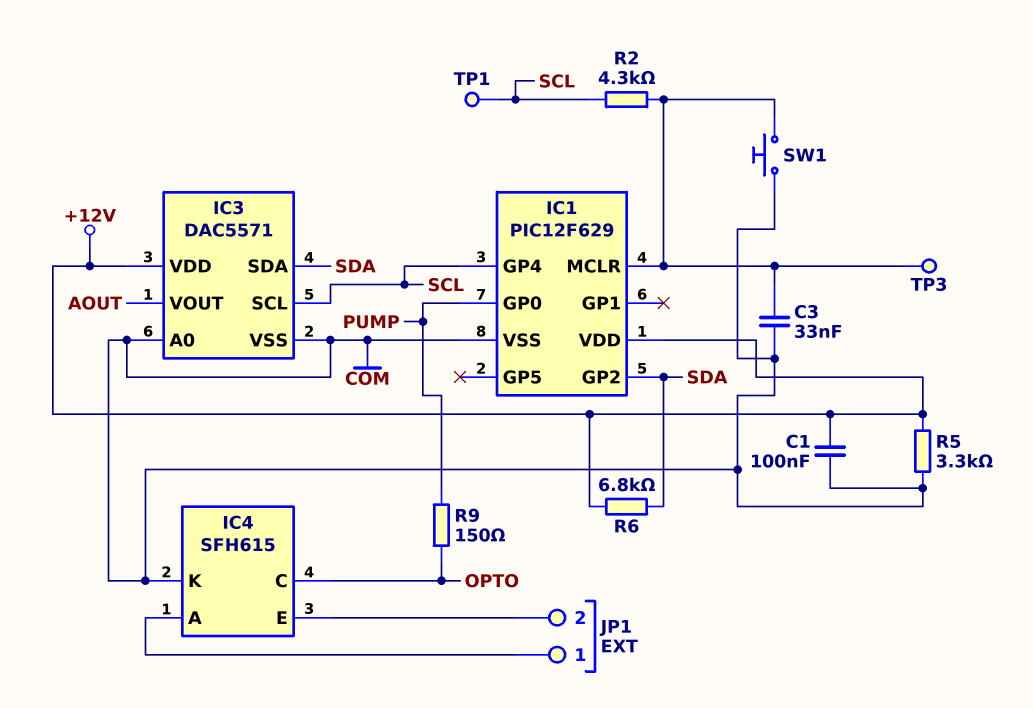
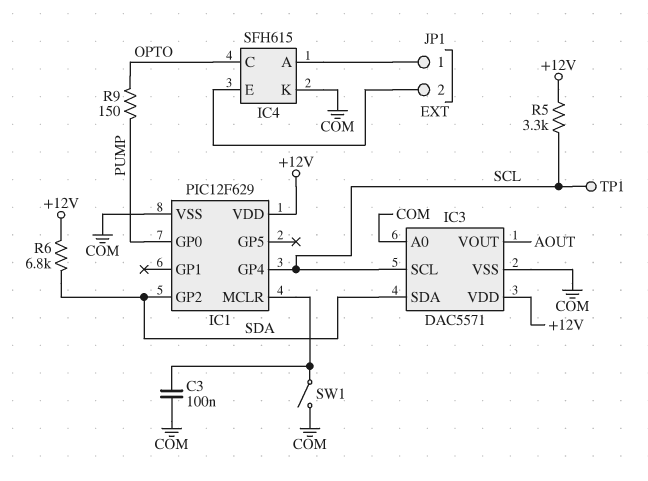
C1: 100nF (+12V, COM) -> none
C3: 33nF (COM, IC1/MCLR) -> 100nF (COM, IC1/MCLR)
R2: 4.3k (IC1/MCLR, SCL) -> none
R5: 3.3k (+12V, COM) -> 3.3k (+12V, SCL)
SW1: button (COM, IC1/MCLR) -> switch (COM, IC1/MCLR)
TP3: test point (IC1/MCLR) -> none

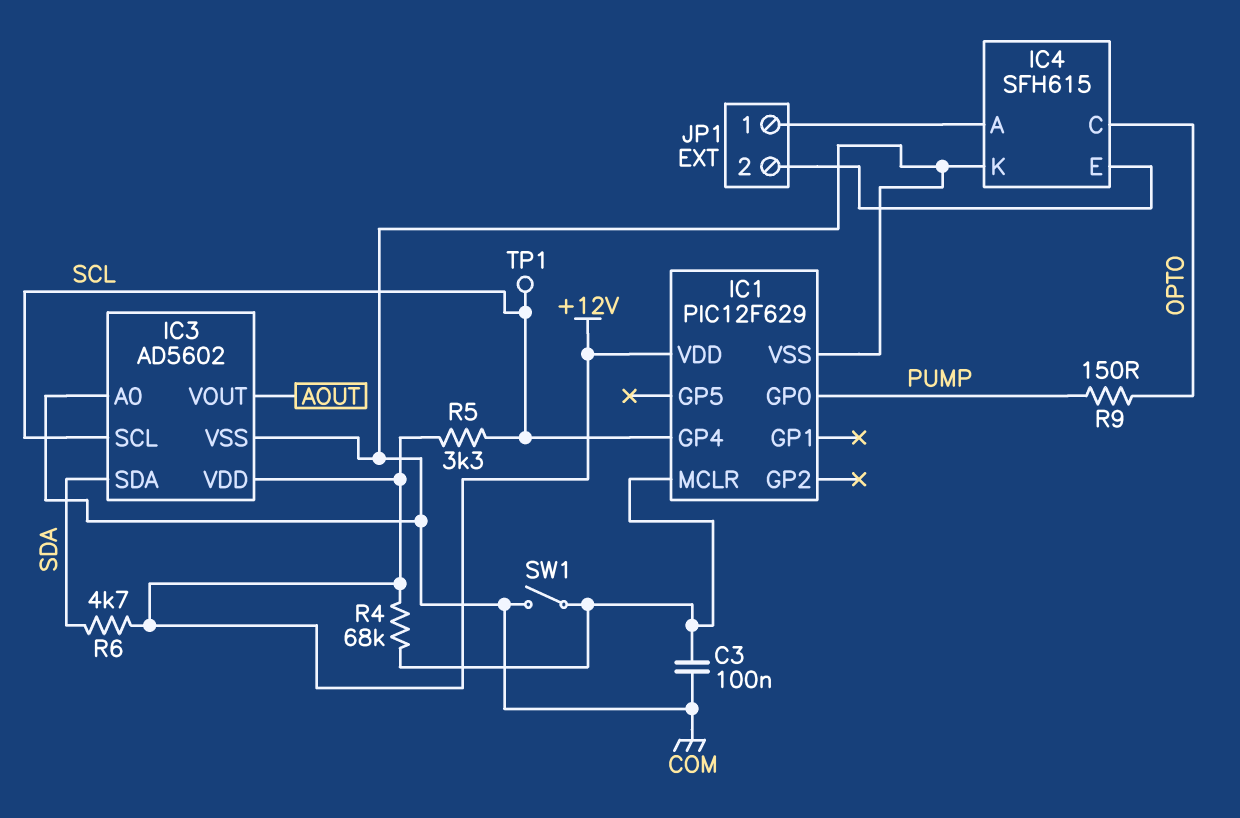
IC1 pin GP2: SDA -> none
IC3: DAC5571 -> AD5602
R4: none -> 68k (+12V, IC1/MCLR)
R6: 6.8k (+12V, SDA) -> 4.7k (+12V, SDA)

